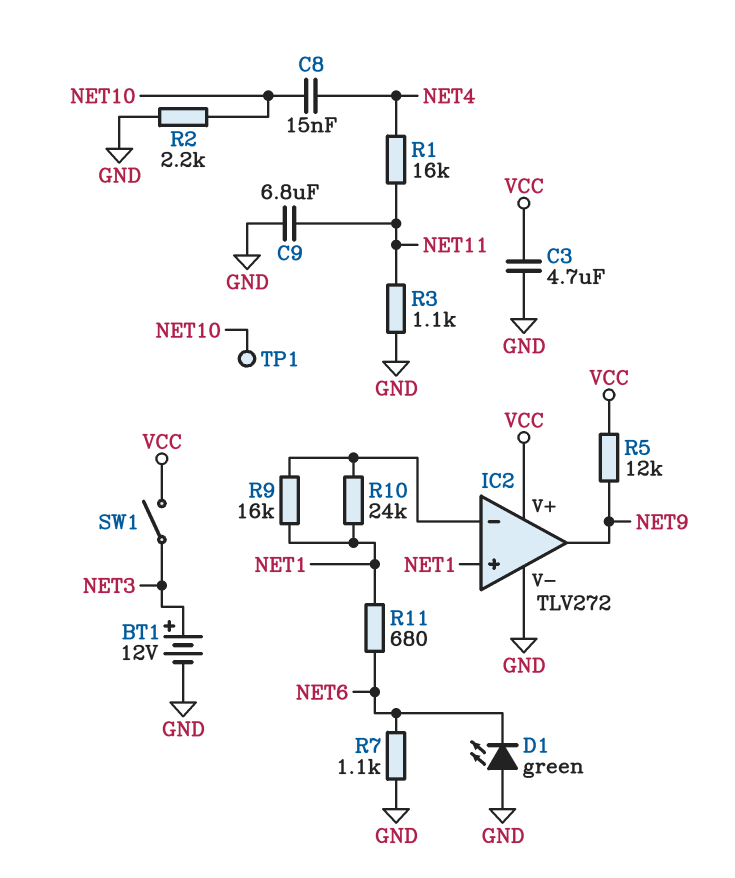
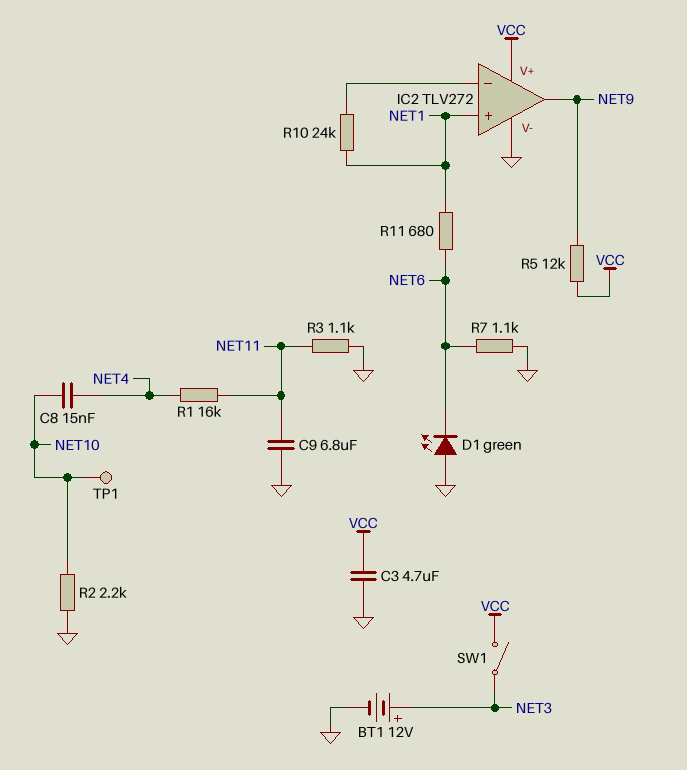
R9: 16k (IC2/in-, NET1) -> none

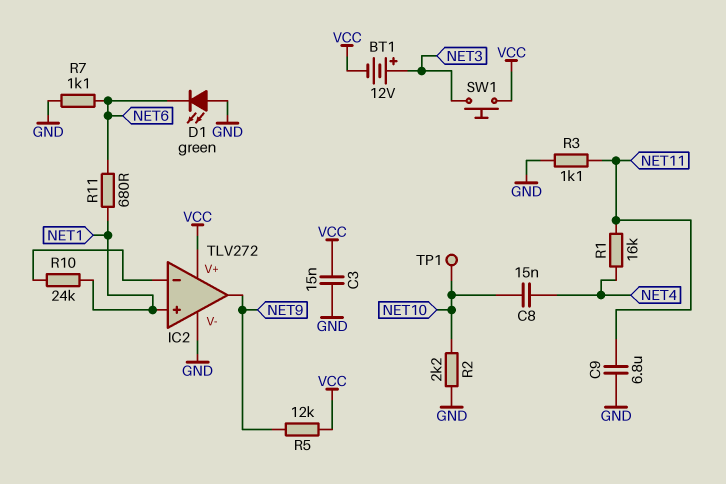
BT1: 12V (plus NET3, minus GND) -> 12V (plus NET3, minus VCC)
C3: 4.7uF (GND, VCC) -> 15nF (GND, VCC)
SW1: switch (NET3, VCC) -> button (NET3, VCC)

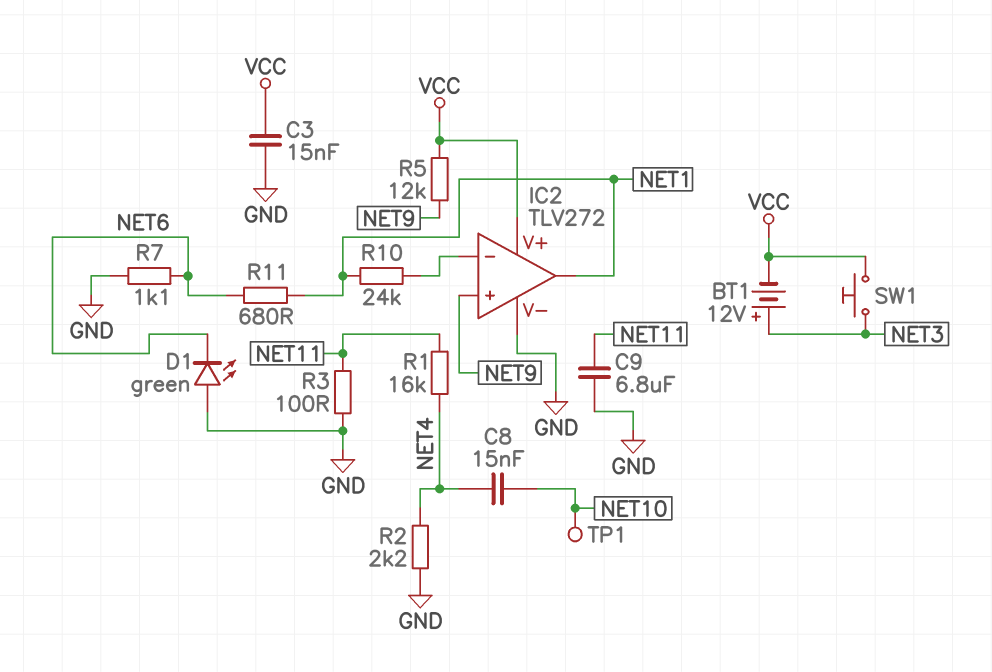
IC2 pin in+: NET1 -> NET9
IC2 pin out: NET9 -> NET1
R2: 2.2k (GND, NET10) -> 2.2k (GND, NET4)
R3: 1.1k (GND, NET11) -> 100 (GND, NET11)

